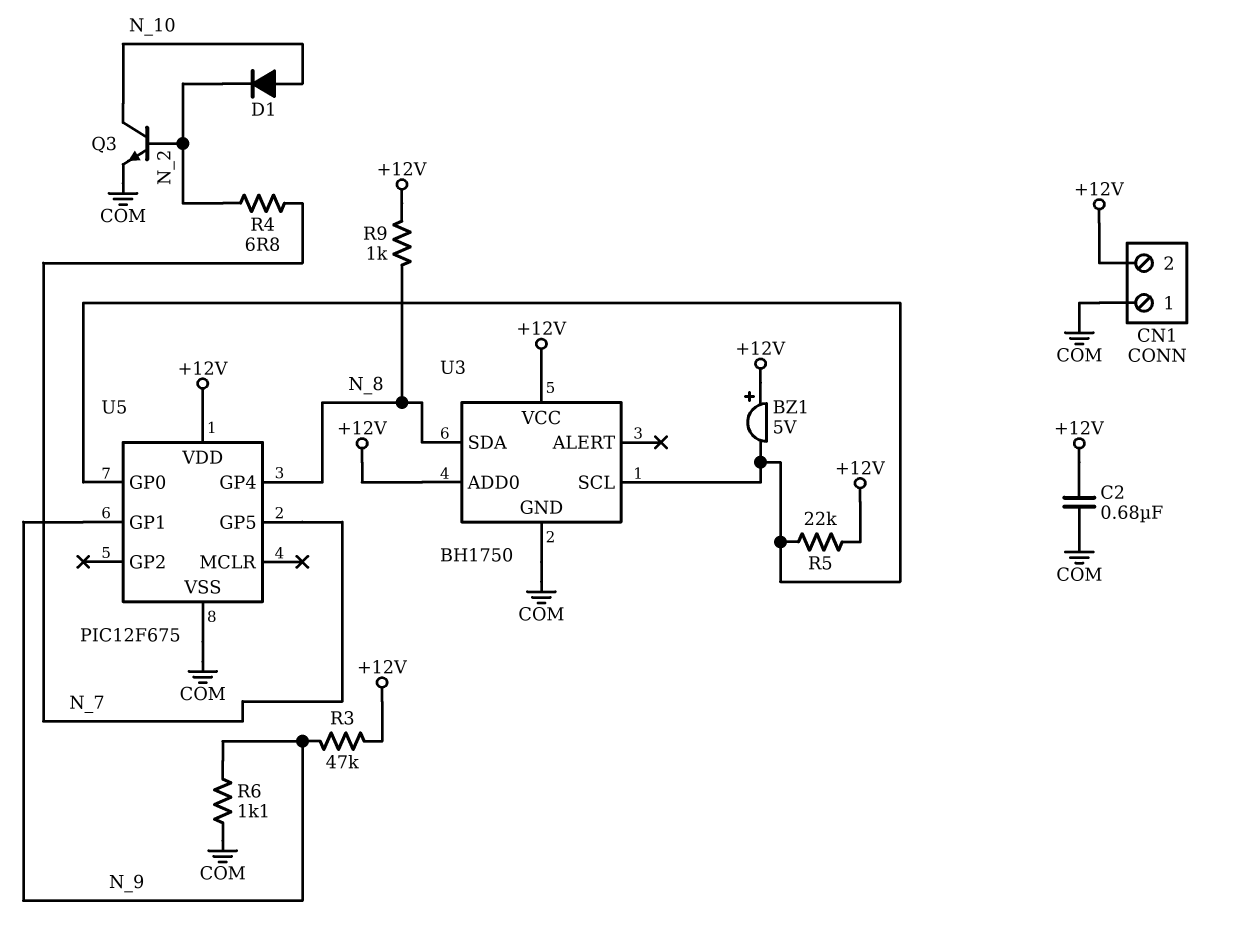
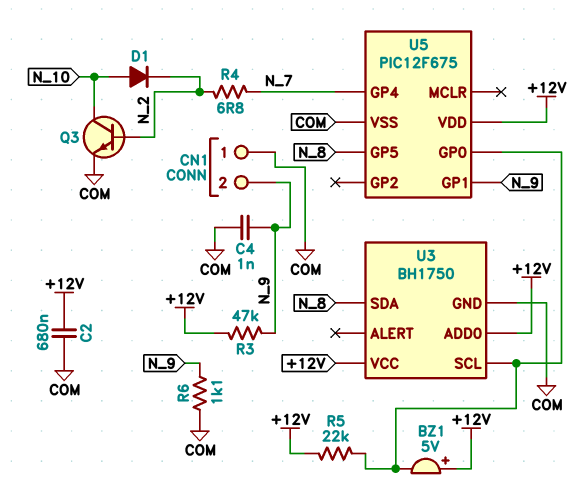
C4: none -> 1nF (COM, N_9)
CN1 pin 2: +12V -> N_9
R9: 1k (+12V, N_8) -> none
U5 pin GP4: N_8 -> N_7
U5 pin GP5: N_7 -> N_8

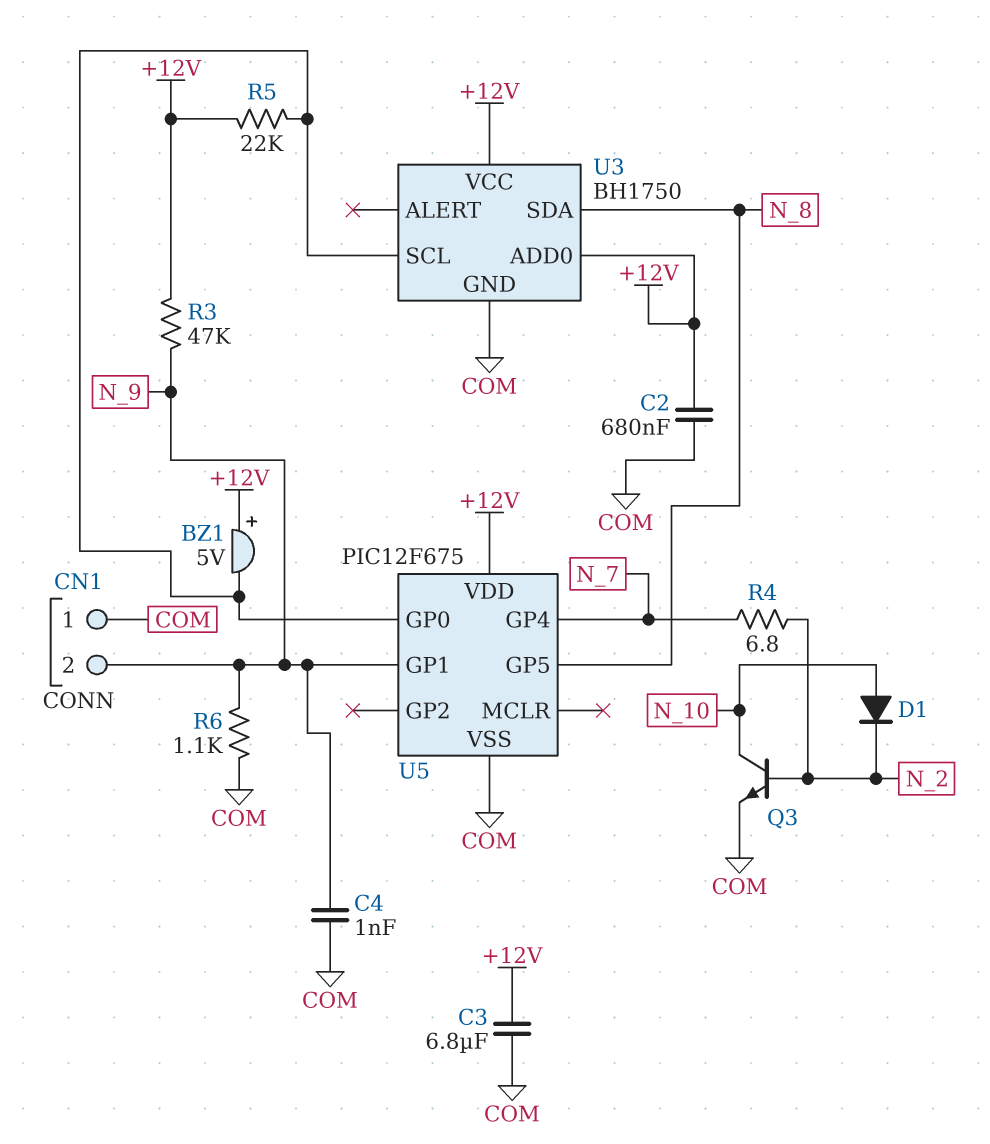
C3: none -> 6.8uF (+12V, COM)

